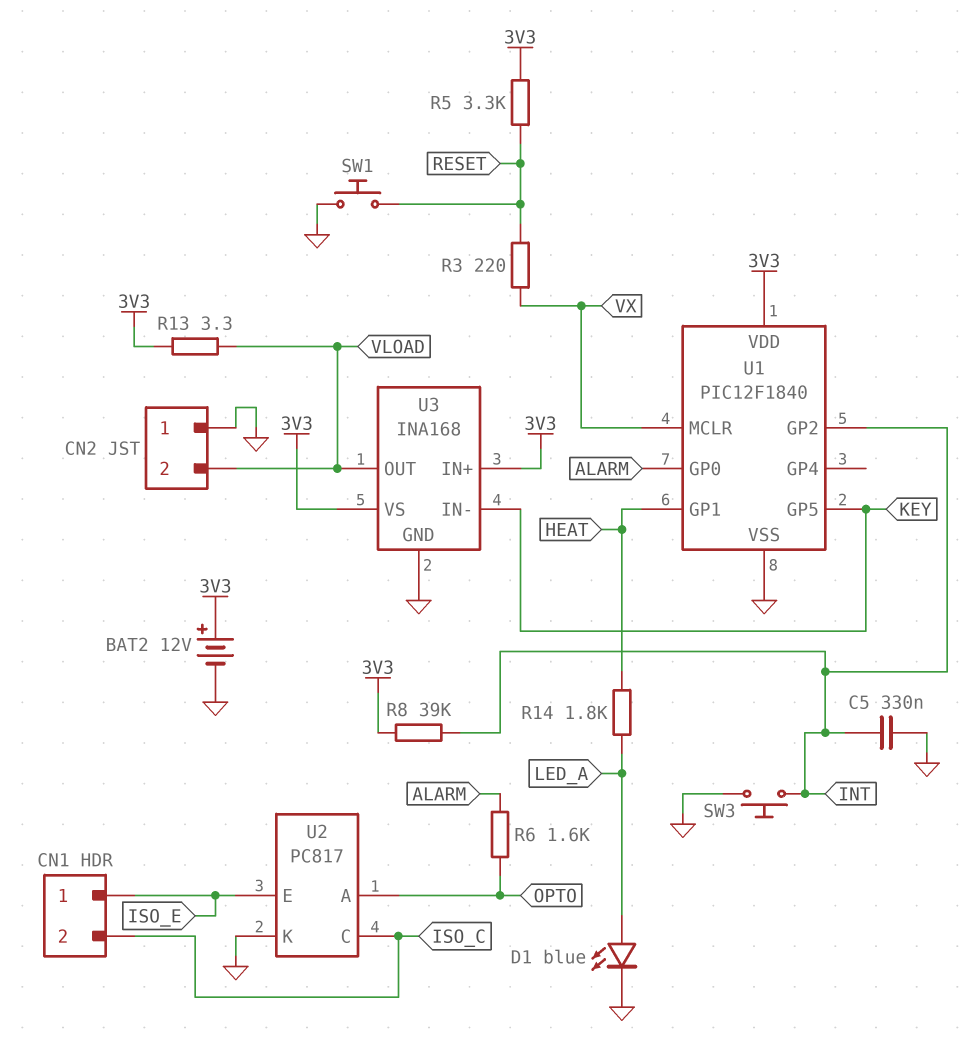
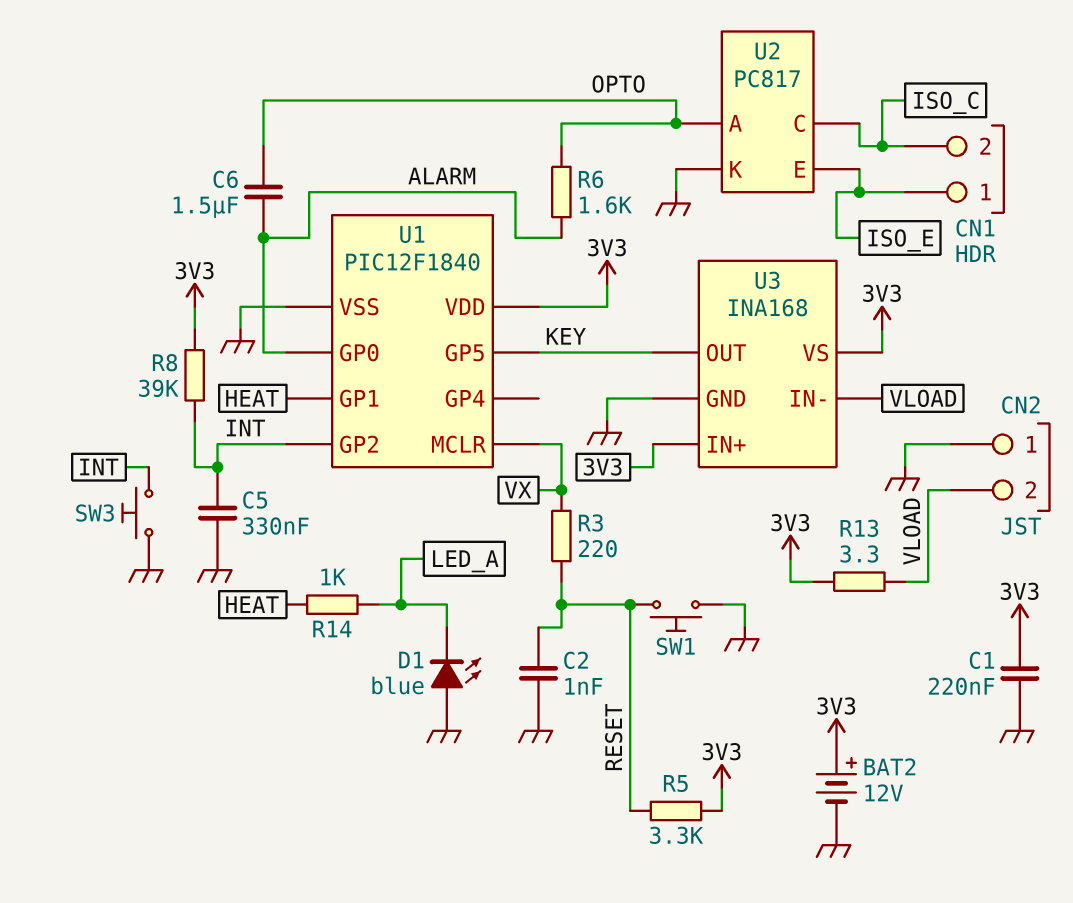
C1: none -> 220nF (3V3, GND)
C2: none -> 1nF (GND, RESET)
C6: none -> 1.5uF (ALARM, OPTO)
D1: LED blue (A LED_A, K GND) -> LED blue (A GND, K LED_A)
R14: 1.8k (HEAT, LED_A) -> 1k (HEAT, LED_A)
U3 pin IN-: KEY -> VLOAD
U3 pin OUT: VLOAD -> KEY

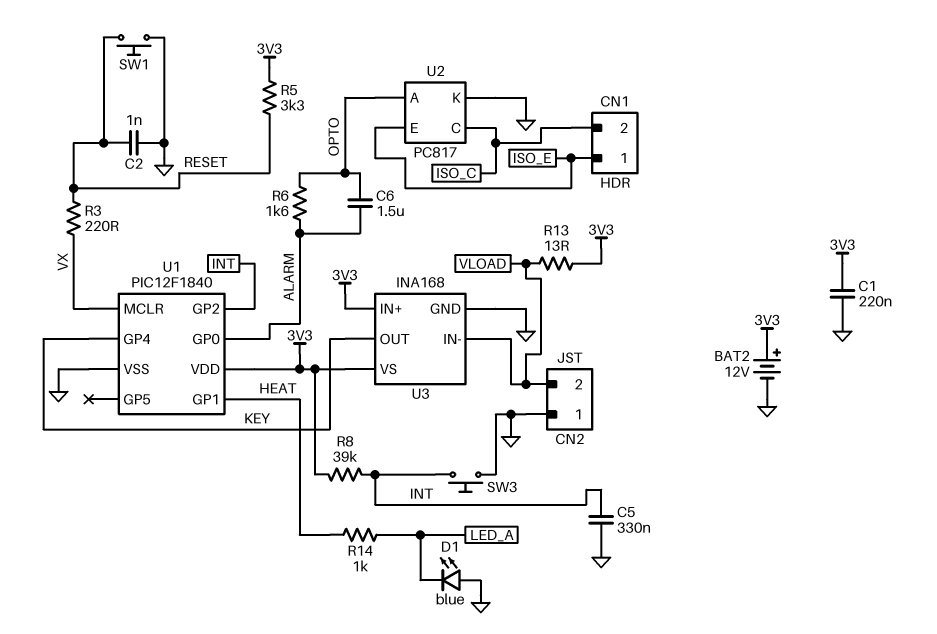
R13: 3.3 (3V3, VLOAD) -> 13 (3V3, VLOAD)
U1 pin GP4: none -> KEY
U1 pin GP5: KEY -> none

